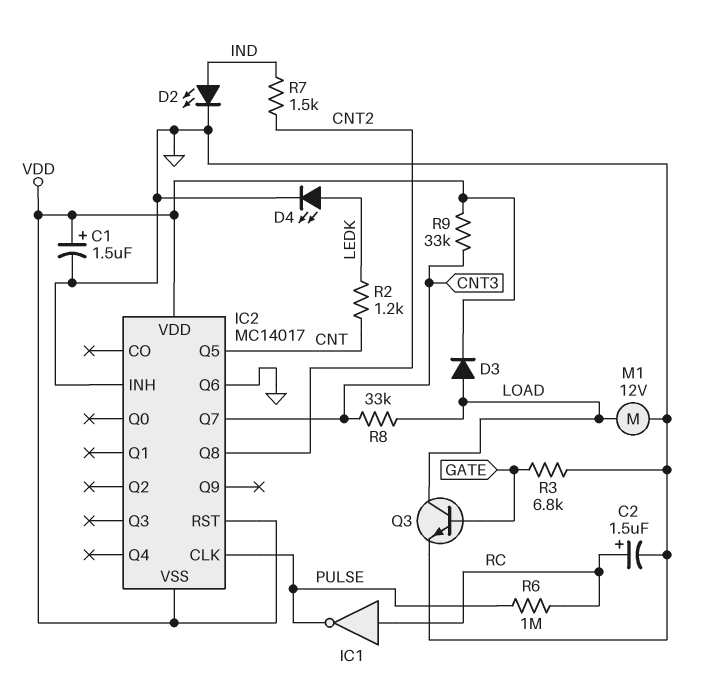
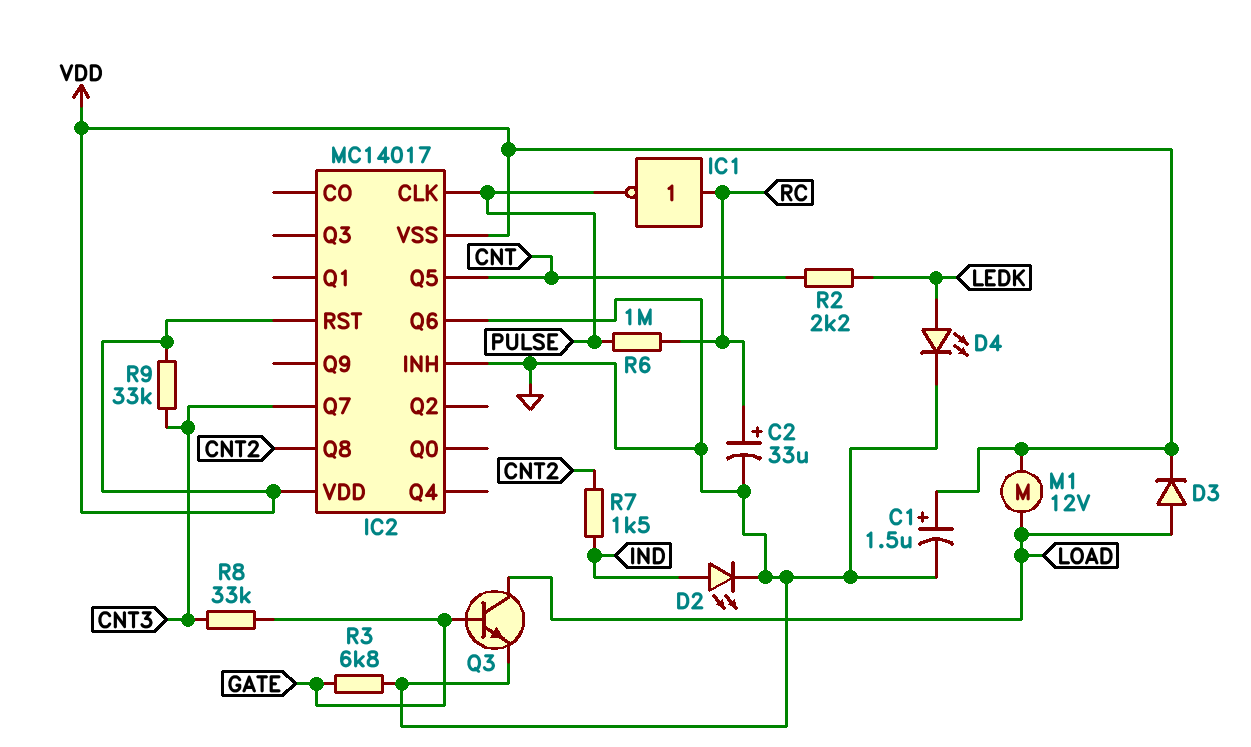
C2: 1.5uF (plus RC, minus GND) -> 33uF (plus RC, minus GND)
M1: motor 12V (GND, LOAD) -> motor 12V (LOAD, VDD)
R2: 1.2k (CNT, LEDK) -> 2.2k (CNT, LEDK)
R8: 33k (CNT3, LOAD) -> 33k (CNT3, GATE)

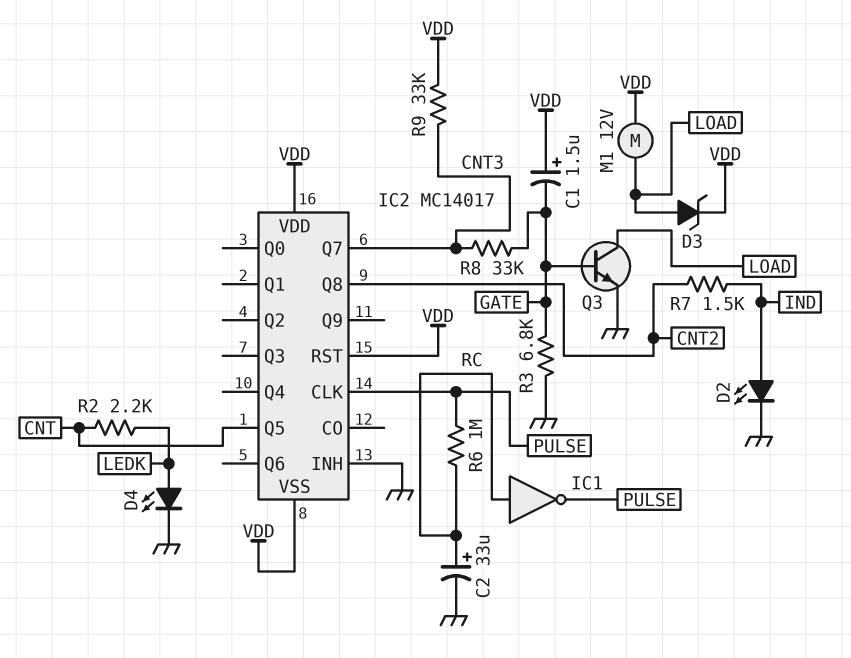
C1: 1.5uF (plus VDD, minus GND) -> 1.5uF (plus VDD, minus GATE)
D3: diode (A LOAD, K VDD) -> zener (A LOAD, K VDD)
IC2 pin Q6: GND -> none

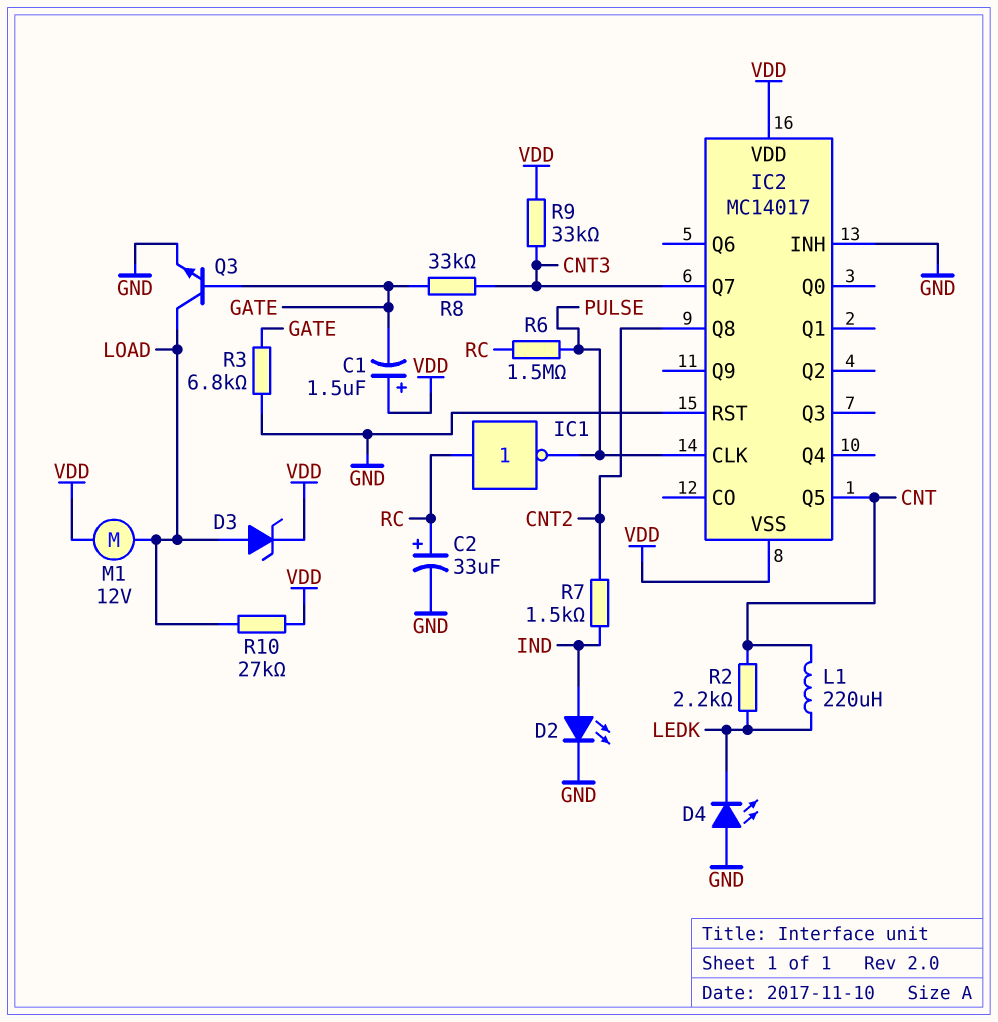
D4: LED (A LEDK, K GND) -> LED (A GND, K LEDK)
IC2 pin RST: VDD -> GND
L1: none -> 220uH (CNT, LEDK)
R6: 1M (PULSE, RC) -> 1.5M (PULSE, RC)
R10: none -> 27k (LOAD, VDD)

